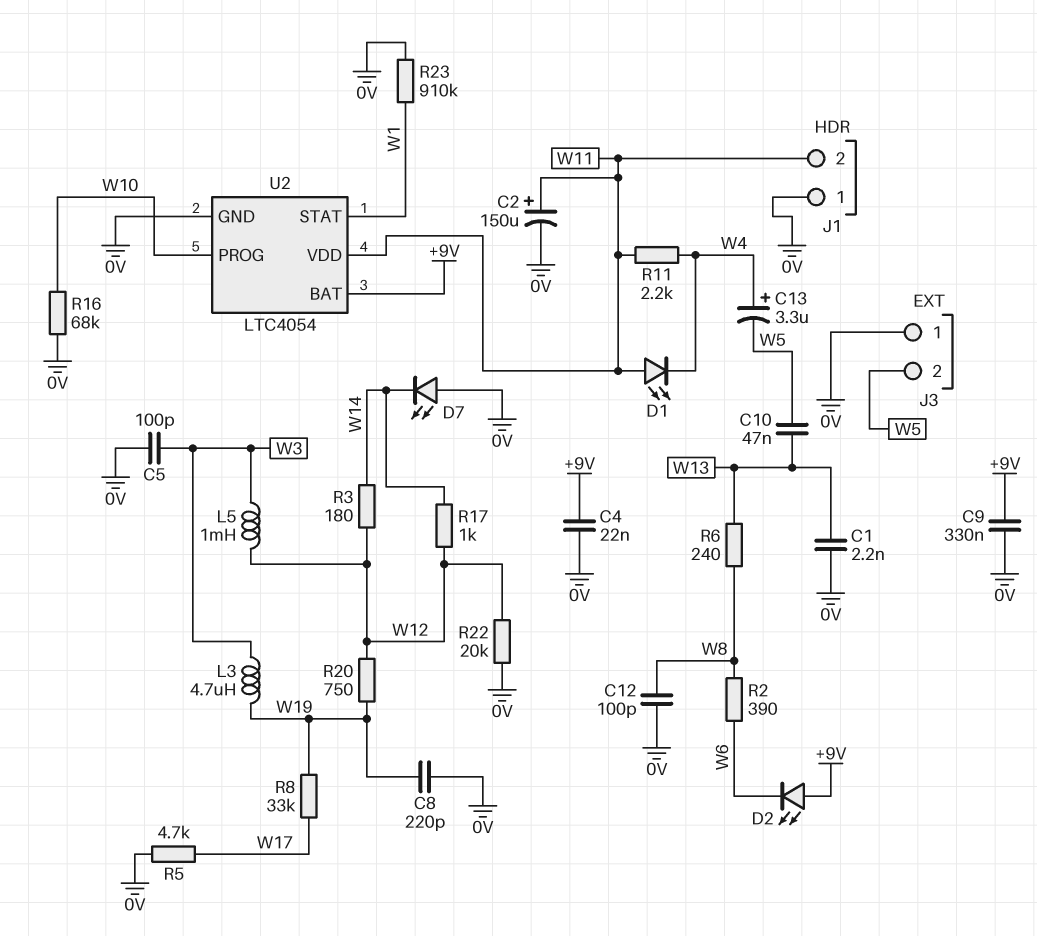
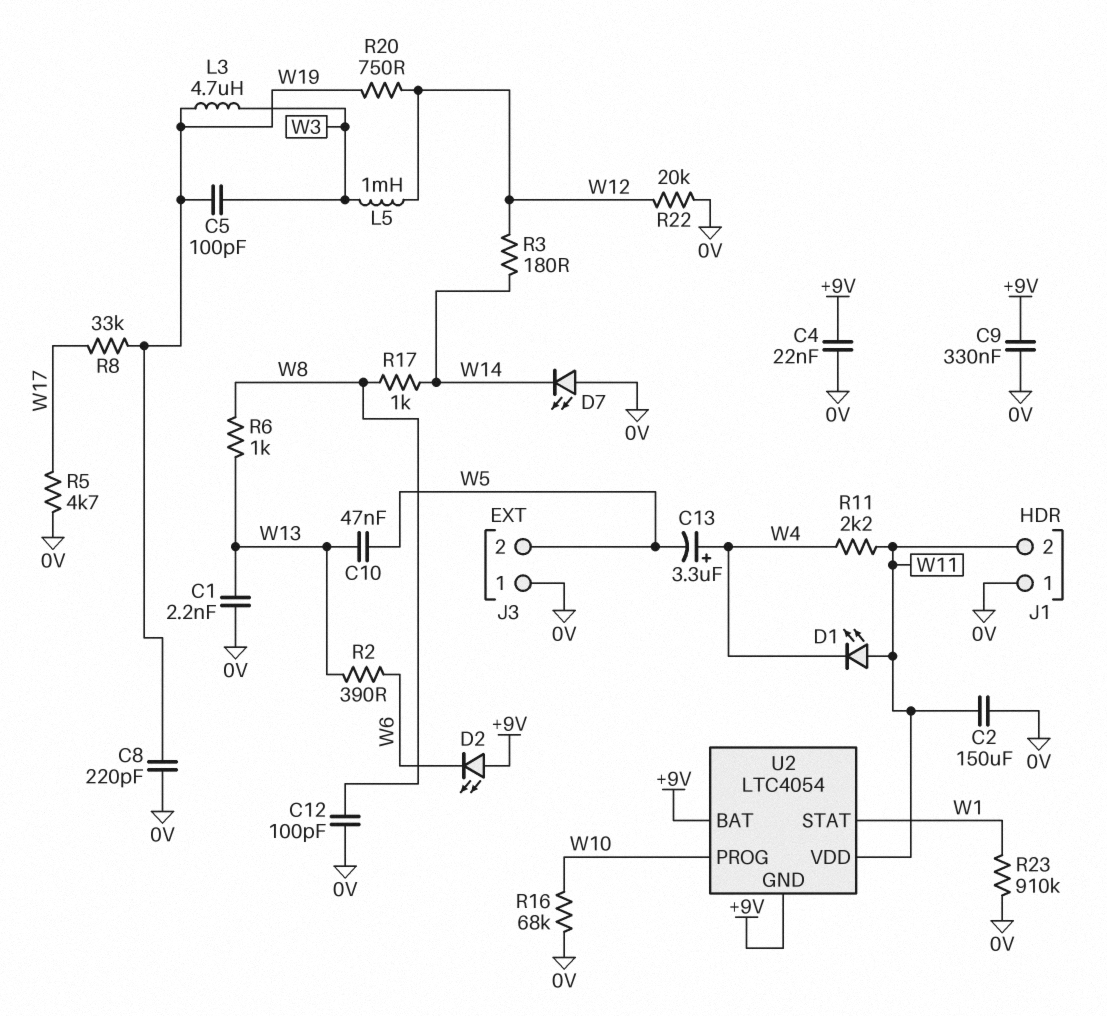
C2: 150uF (plus W11, minus 0V) -> 150uF (0V, W11)
C5: 100pF (0V, W3) -> 100pF (W3, W19)
R2: 390 (W6, W8) -> 390 (W6, W13)
R6: 240 (W8, W13) -> 1k (W8, W13)
R17: 1k (W12, W14) -> 1k (W8, W14)
U2 pin GND: 0V -> +9V

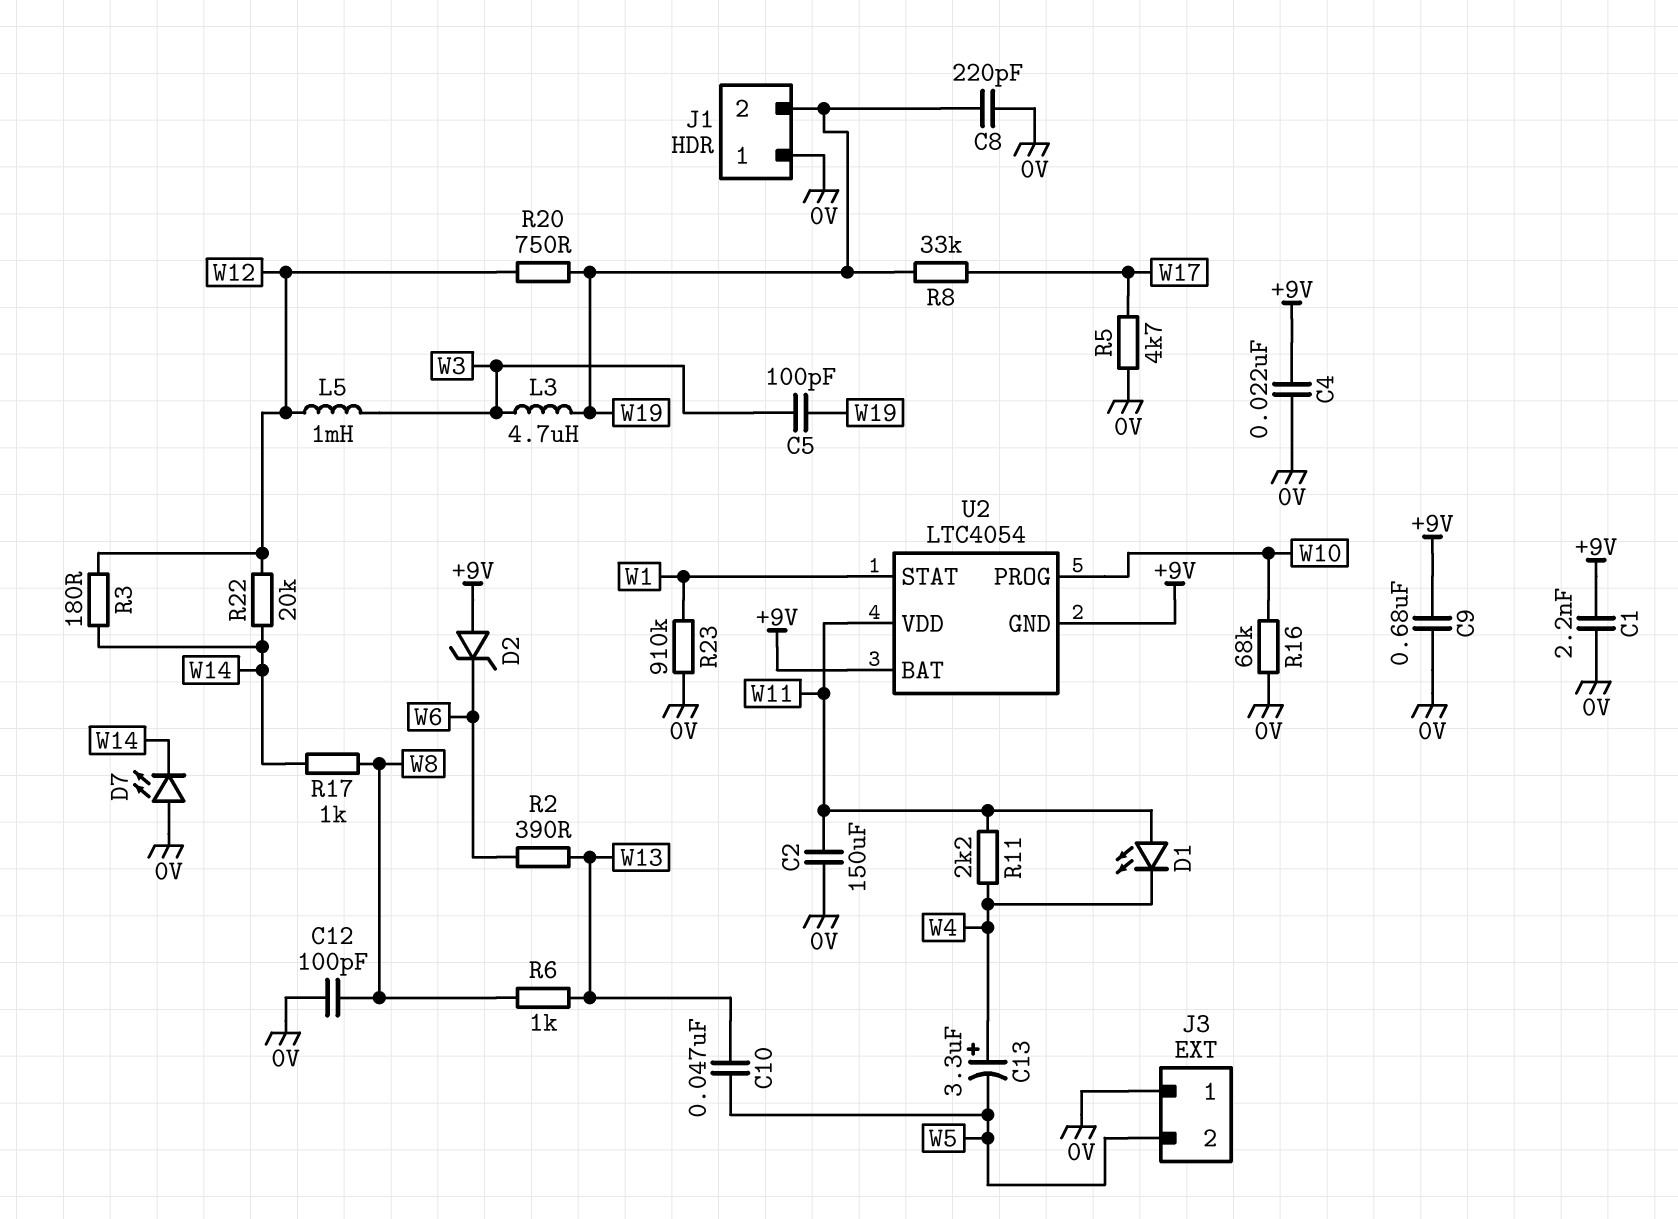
C1: 2.2nF (0V, W13) -> 2.2nF (+9V, 0V)
C9: 330nF (+9V, 0V) -> 680nF (+9V, 0V)
D2: LED (A +9V, K W6) -> zener (A +9V, K W6)
J1 pin 2: W11 -> W19
R22: 20k (0V, W12) -> 20k (W12, W14)

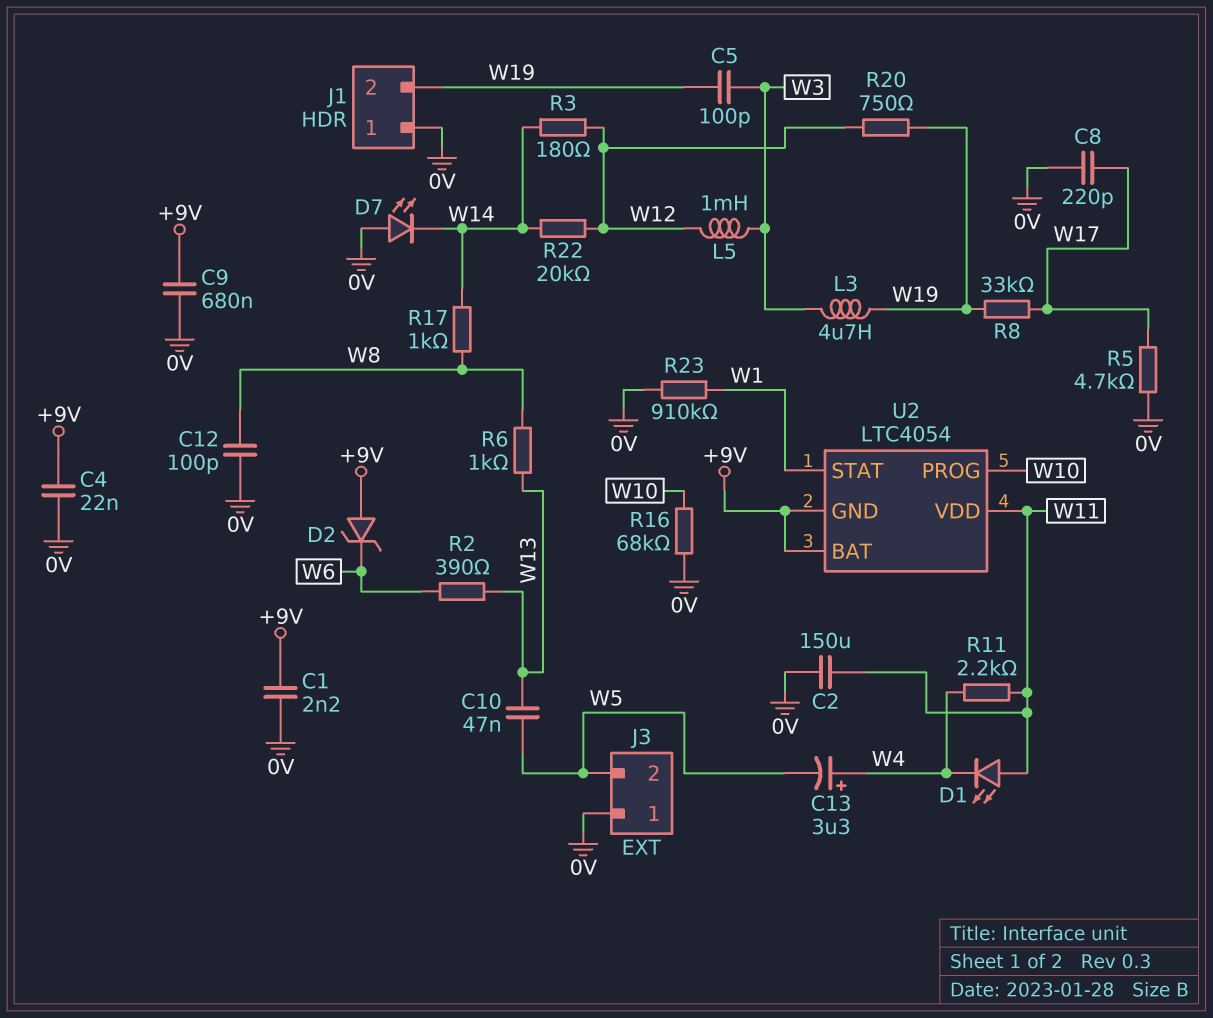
C8: 220pF (0V, W19) -> 220pF (0V, W17)

